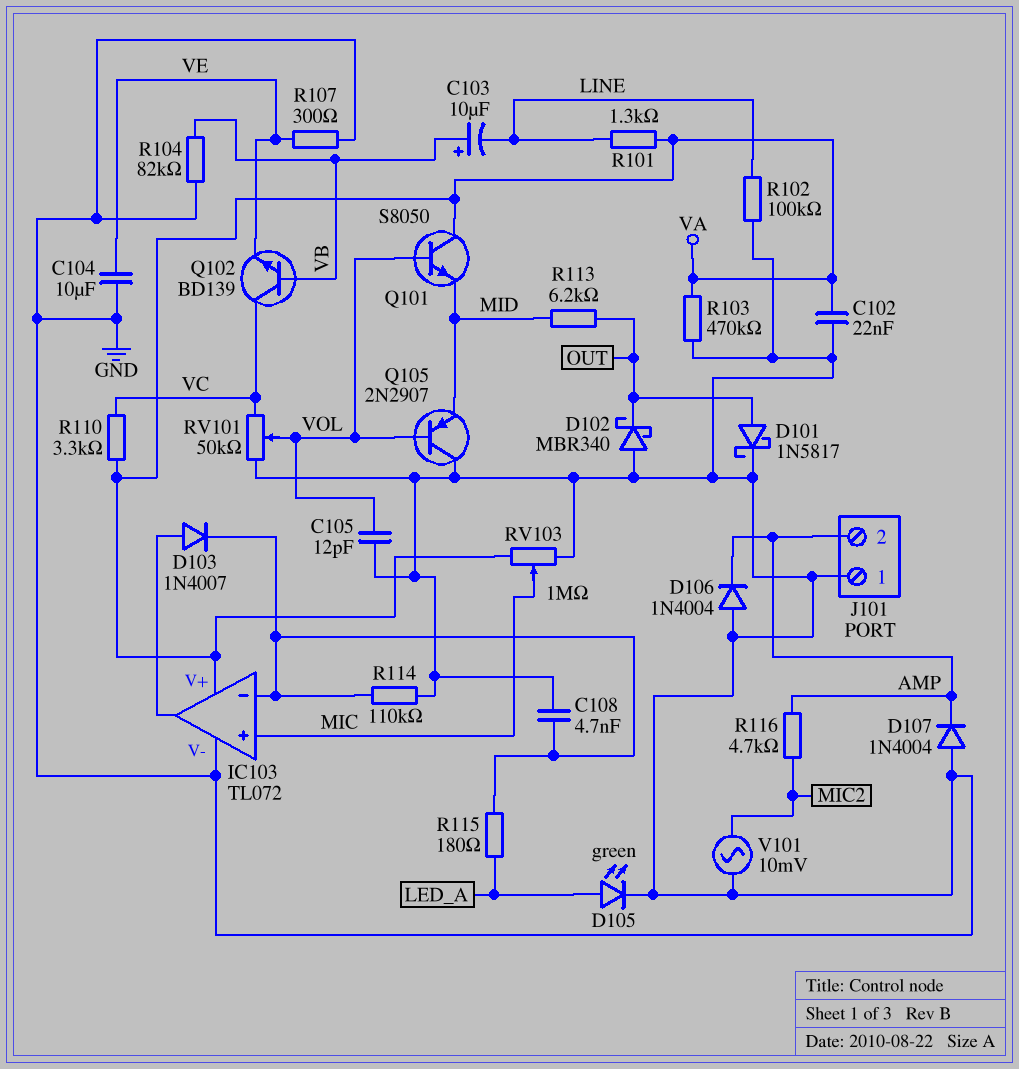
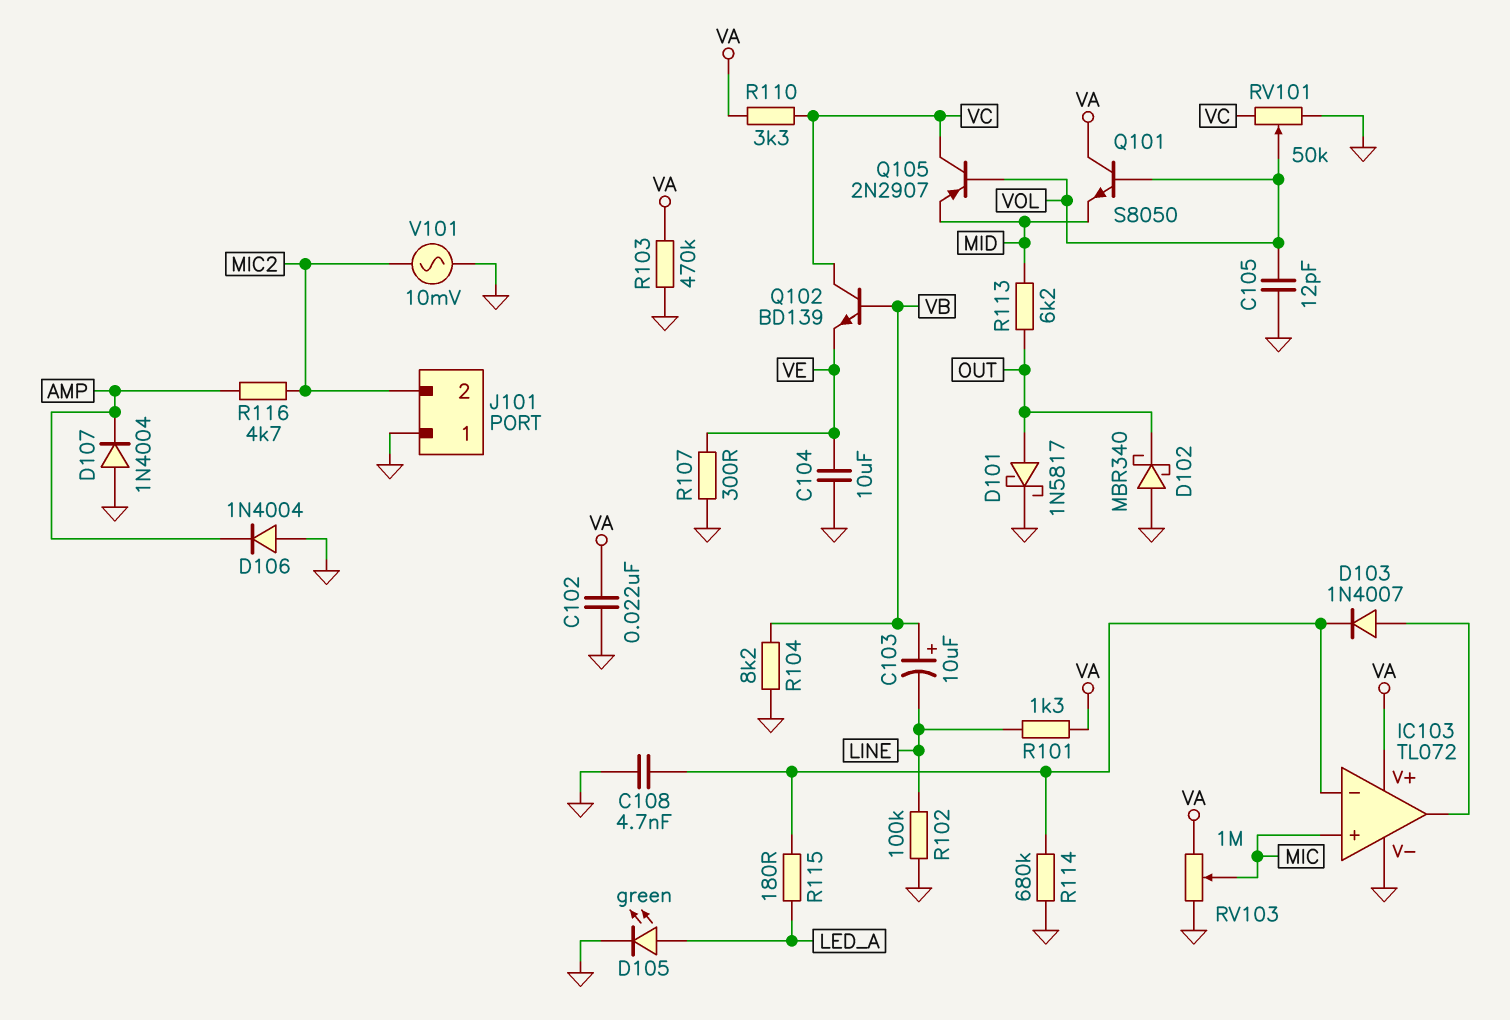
J101 pin 2: AMP -> MIC2
Q105: PNP 2N2907 (B VOL, C GND, E MID) -> PNP 2N2907 (B VOL, C VC, E MID)
R104: 82k (GND, VB) -> 8.2k (GND, VB)
R114: 110k (GND, IC103/in-) -> 680k (GND, IC103/in-)

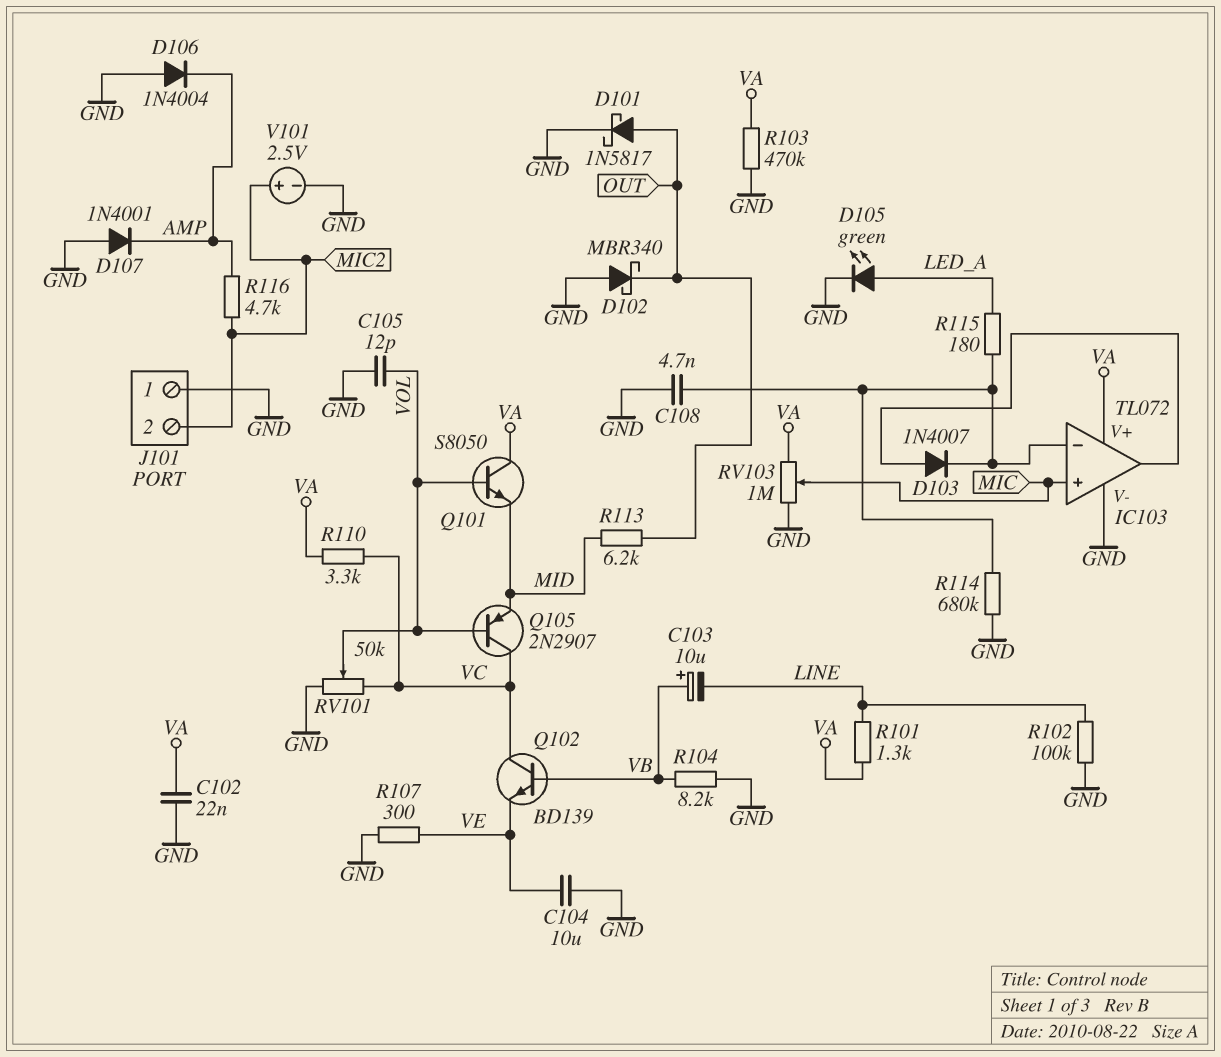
D107: diode 1N4004 (A GND, K AMP) -> diode 1N4001 (A GND, K AMP)
V101: AC 10mV (GND, MIC2) -> 2.5V (plus MIC2, minus GND)

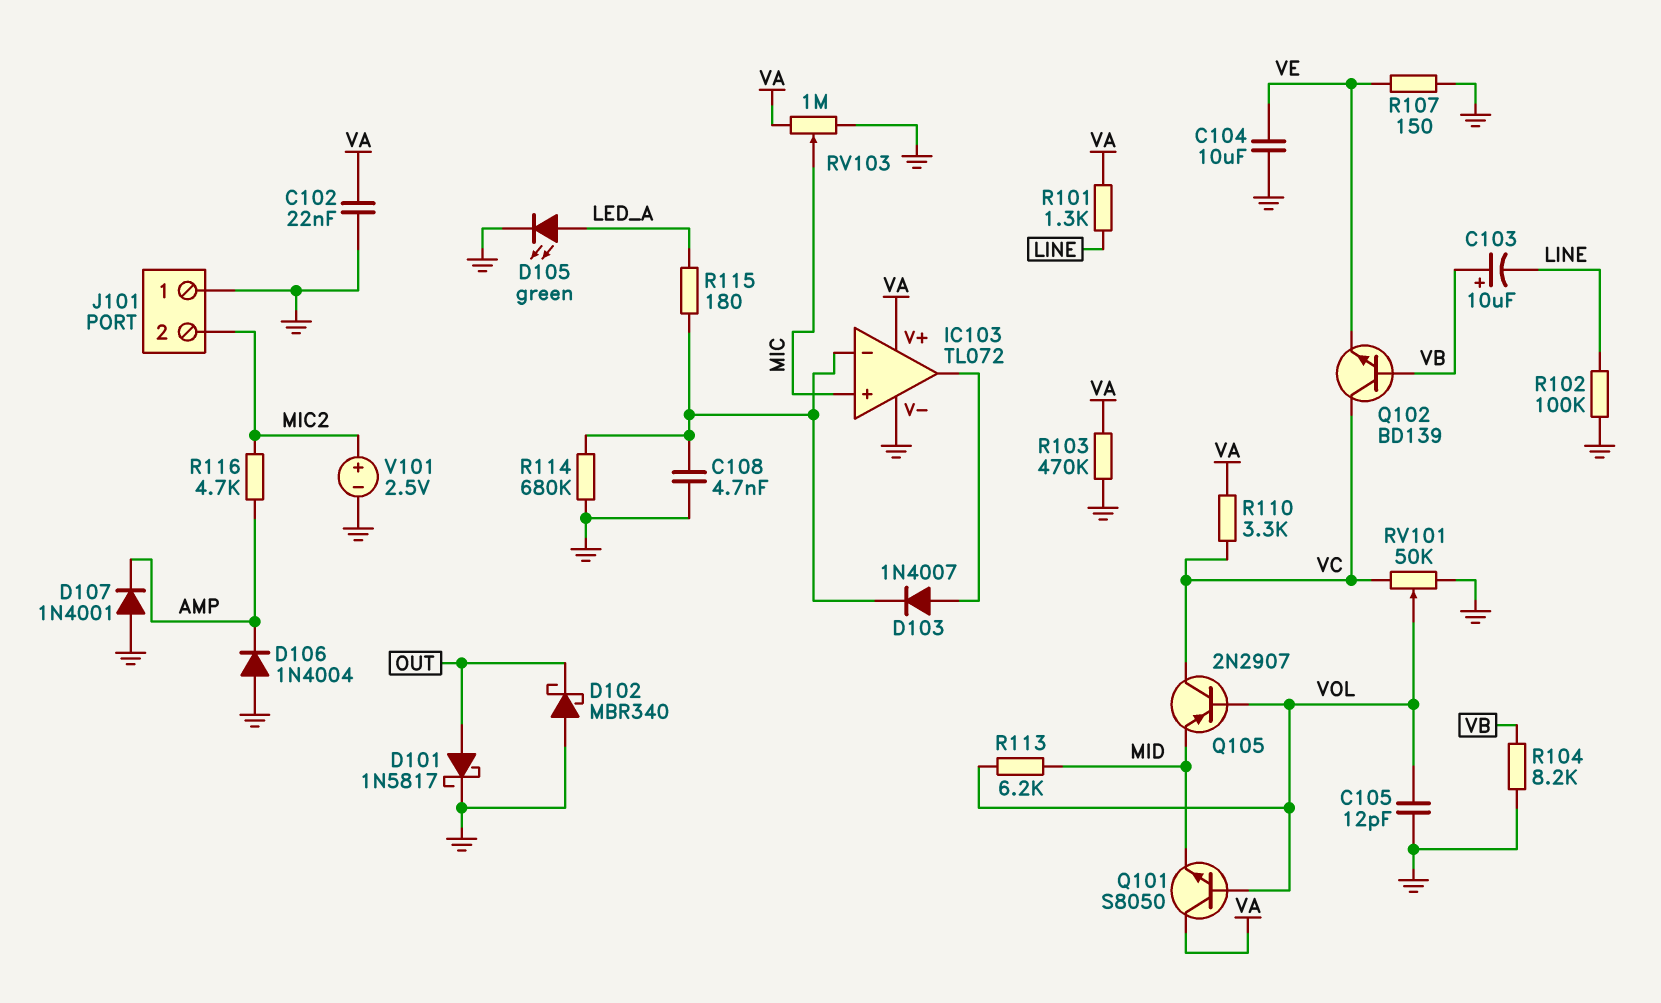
R107: 300 (GND, VE) -> 150 (GND, VE)
R113: 6.2k (MID, OUT) -> 6.2k (MID, VOL)

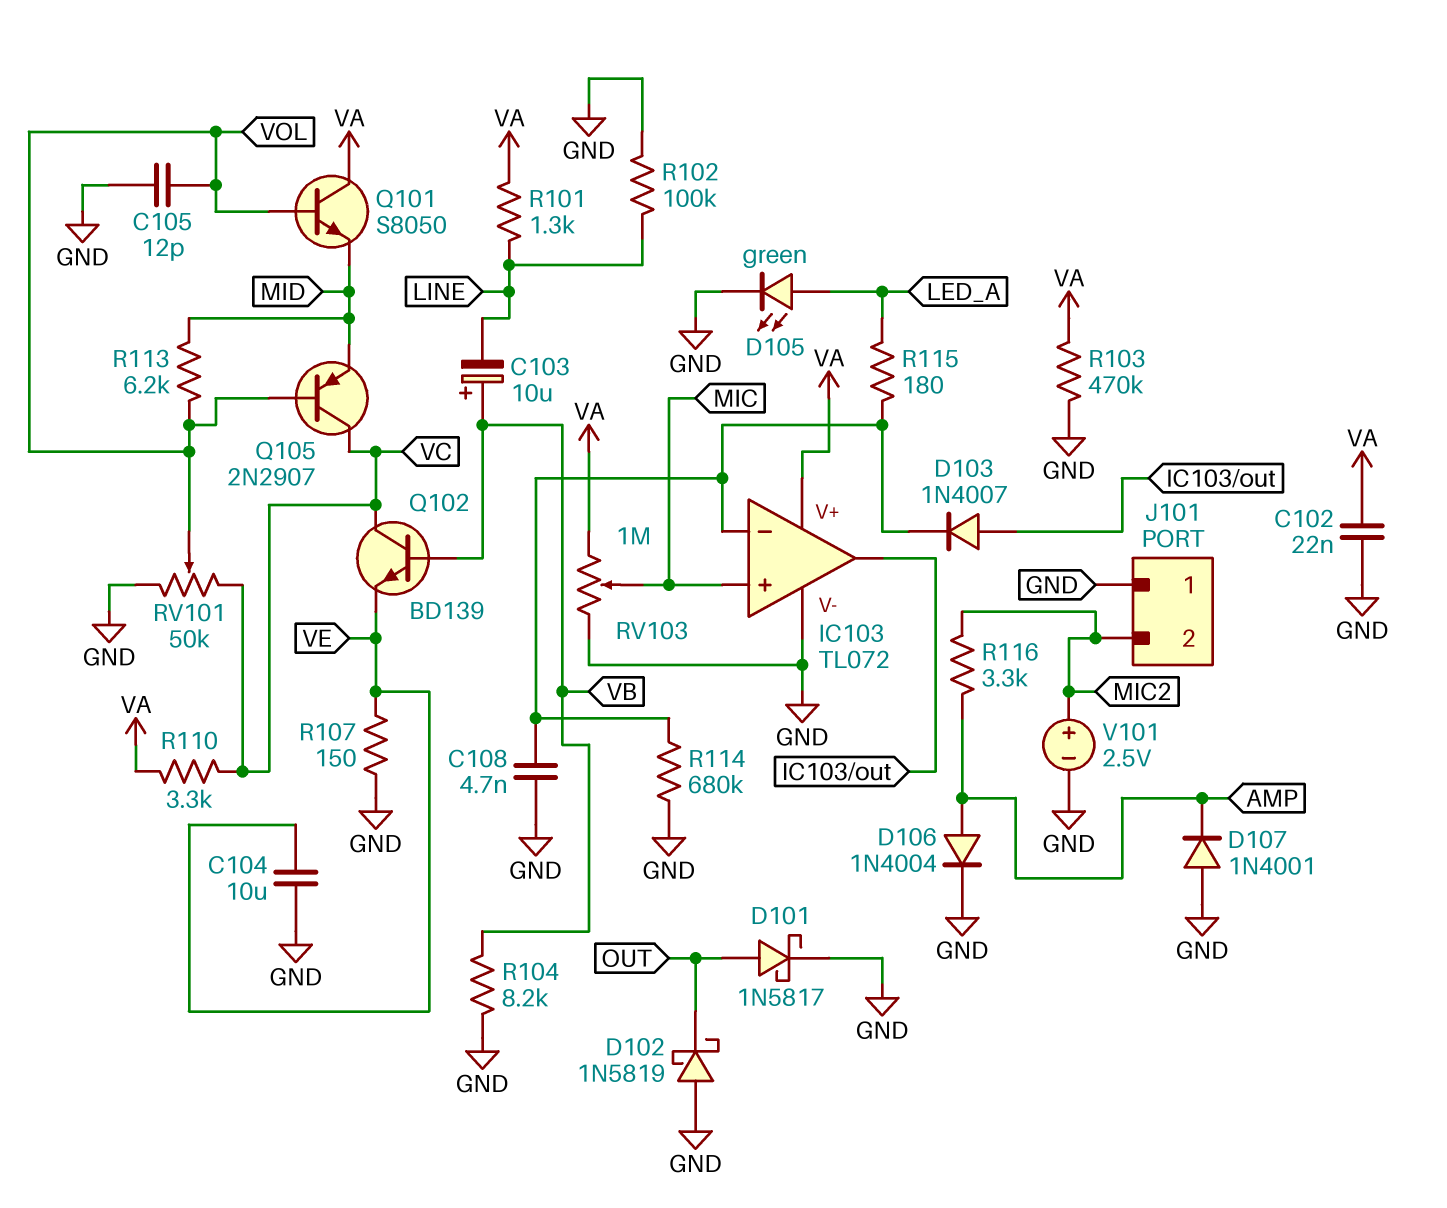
D102: schottky MBR340 (A GND, K OUT) -> schottky 1N5819 (A GND, K OUT)
D106: diode 1N4004 (A GND, K AMP) -> diode 1N4004 (A AMP, K GND)
R116: 4.7k (AMP, MIC2) -> 3.3k (AMP, MIC2)

